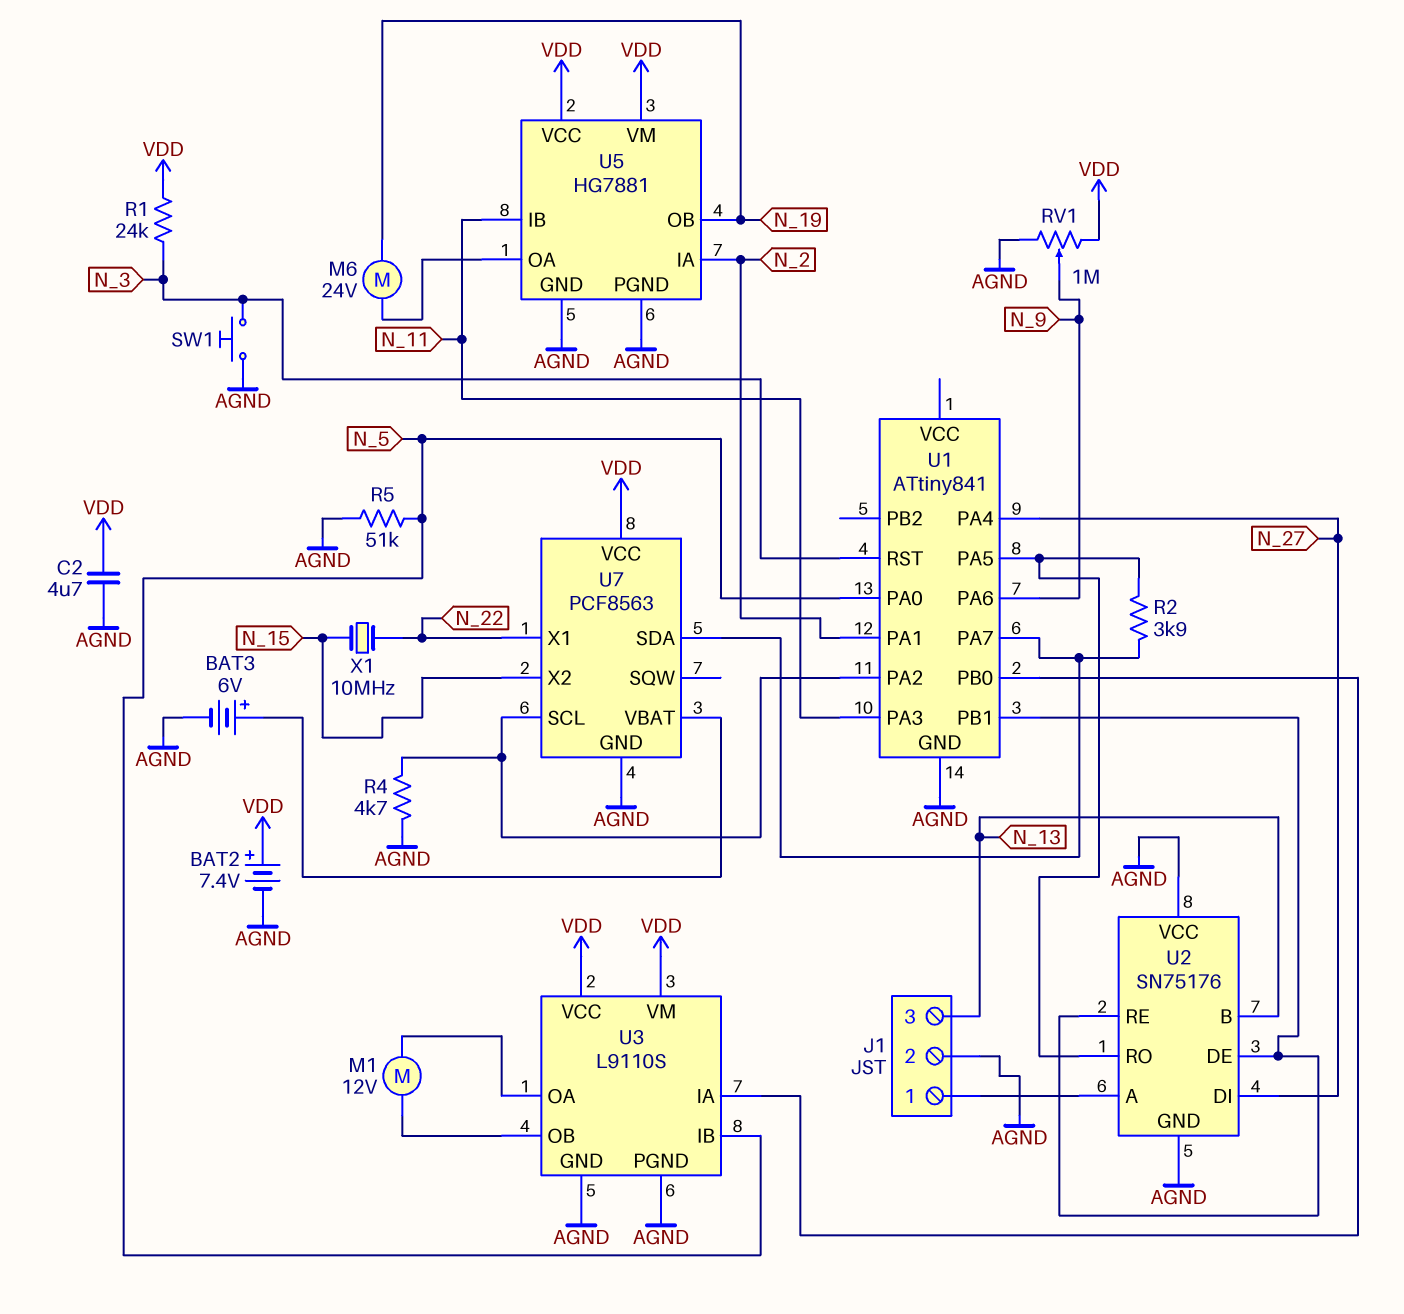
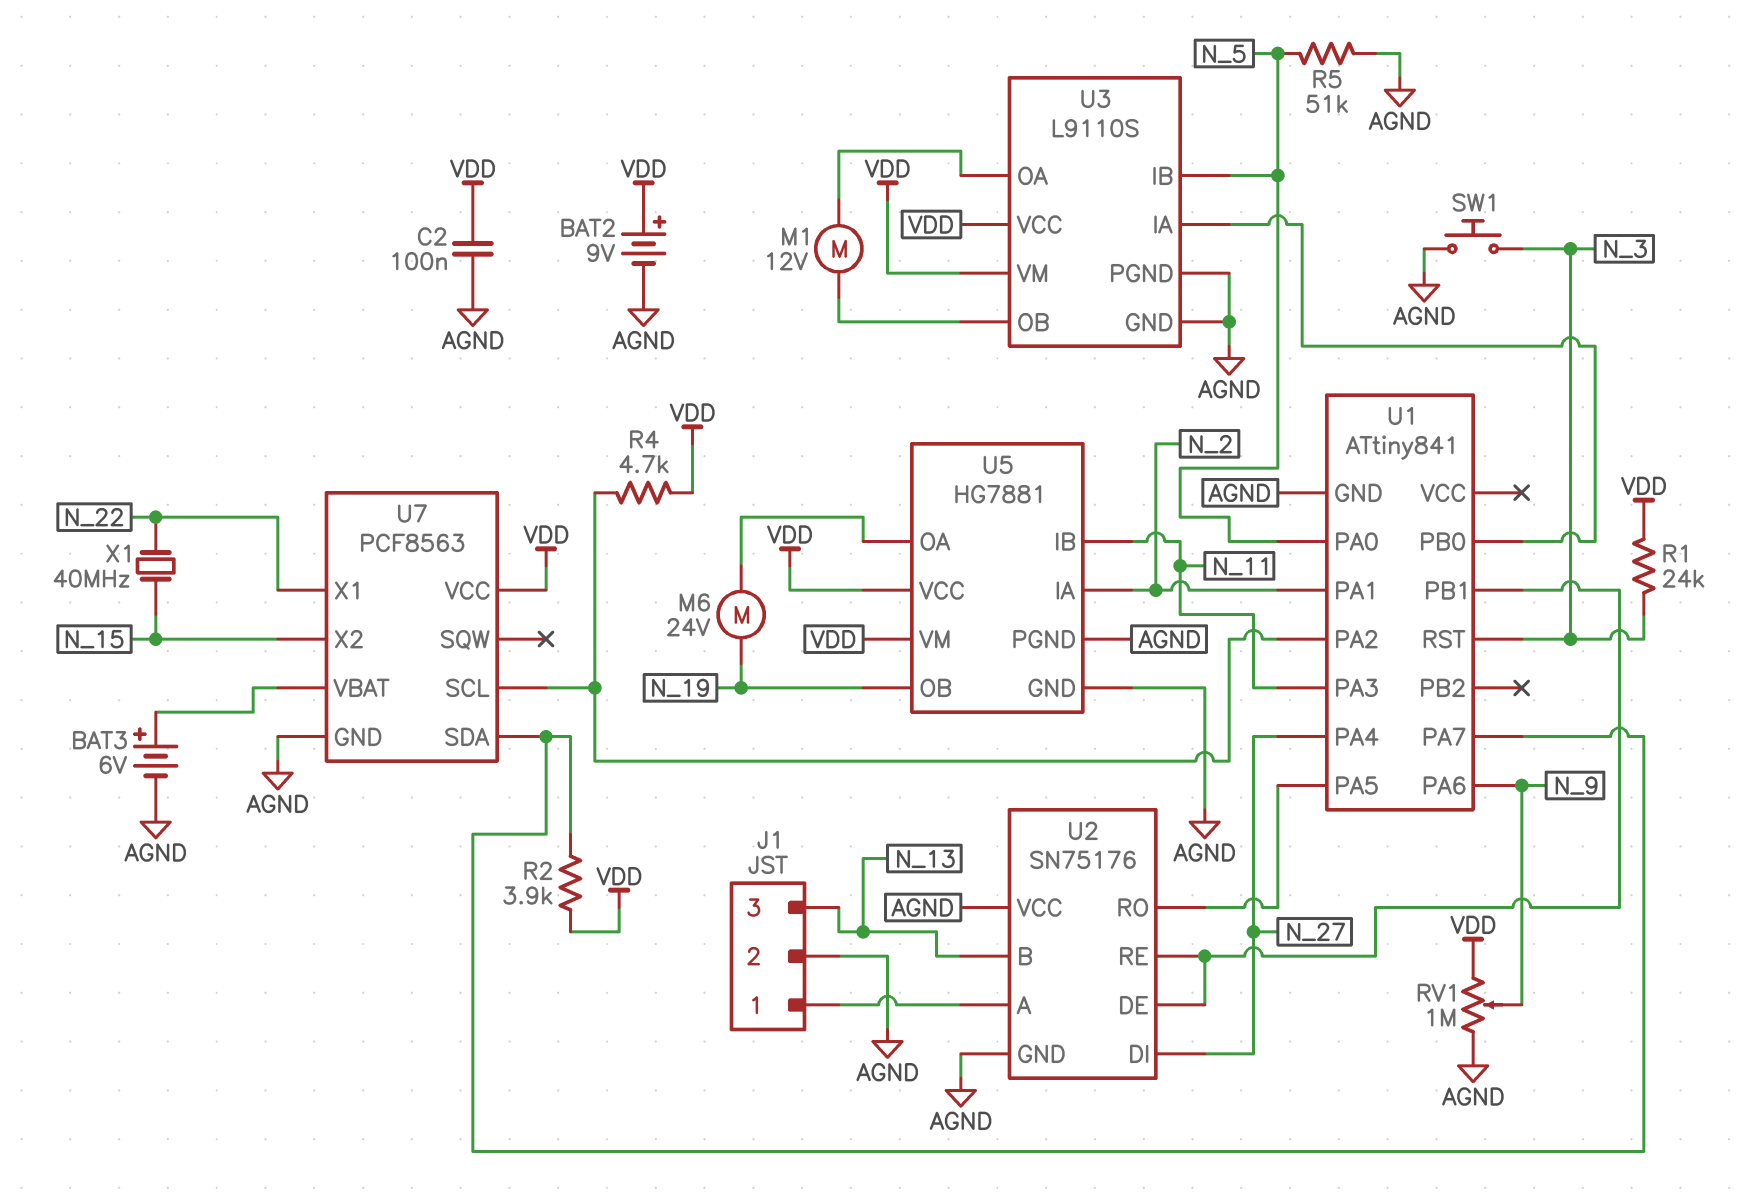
BAT2: 7.4V (plus VDD, minus AGND) -> 9V (plus VDD, minus AGND)
C2: 4.7uF (AGND, VDD) -> 100nF (AGND, VDD)
R2: 3.9k (U1/PA5, U1/PA7) -> 3.9k (U1/PA7, VDD)
R4: 4.7k (AGND, U1/PA2) -> 4.7k (U1/PA2, VDD)
X1: 10MHz (N_15, N_22) -> 40MHz (N_15, N_22)

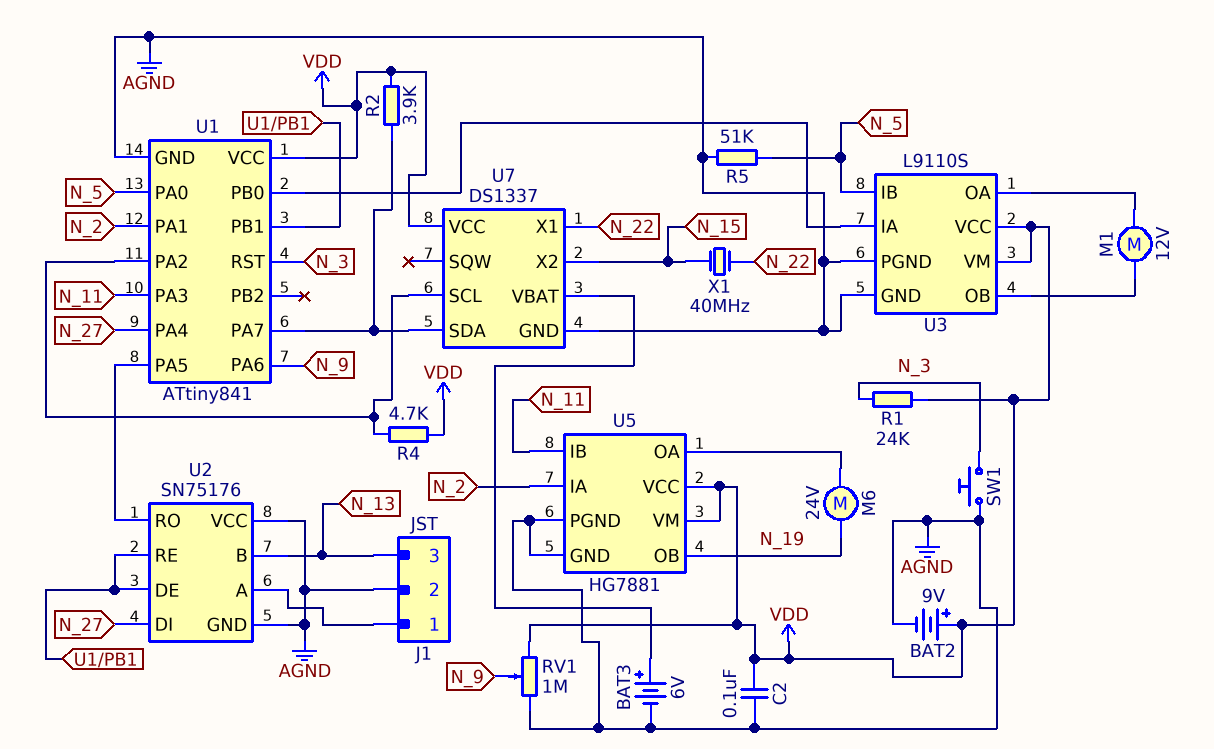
U1 pin VCC: none -> VDD
U7: PCF8563 -> DS1337

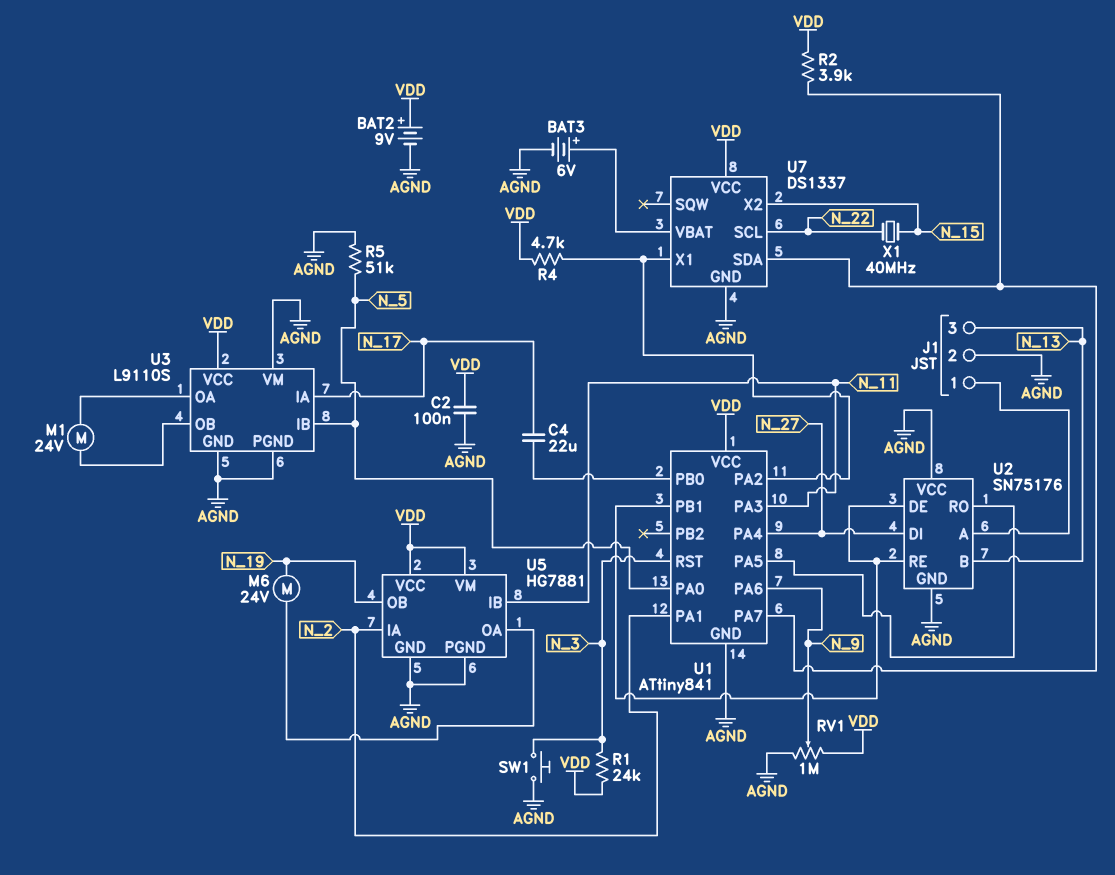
C4: none -> 22uF (N_17, U1/PB0)
M1: motor 12V (U3/OA, U3/OB) -> motor 24V (U3/OA, U3/OB)
U3 pin IA: U1/PB0 -> N_17
U3 pin VM: VDD -> AGND
U7 pin SCL: U1/PA2 -> N_22
U7 pin X1: N_22 -> U1/PA2

